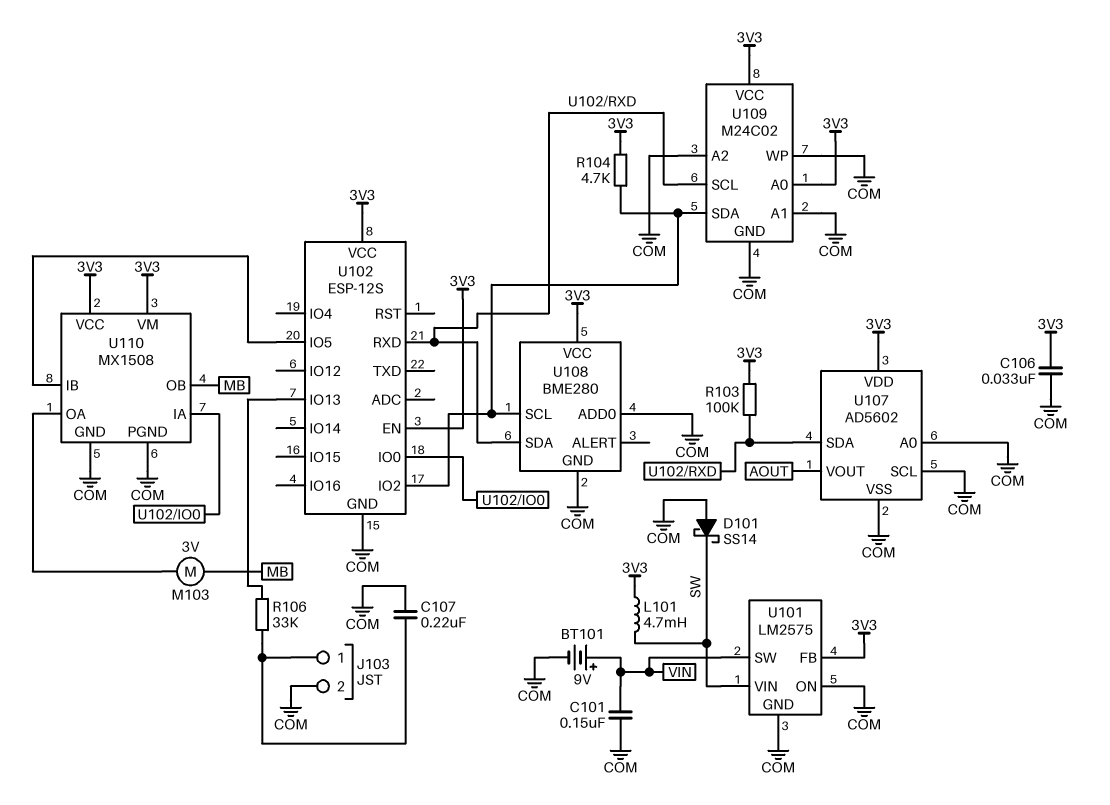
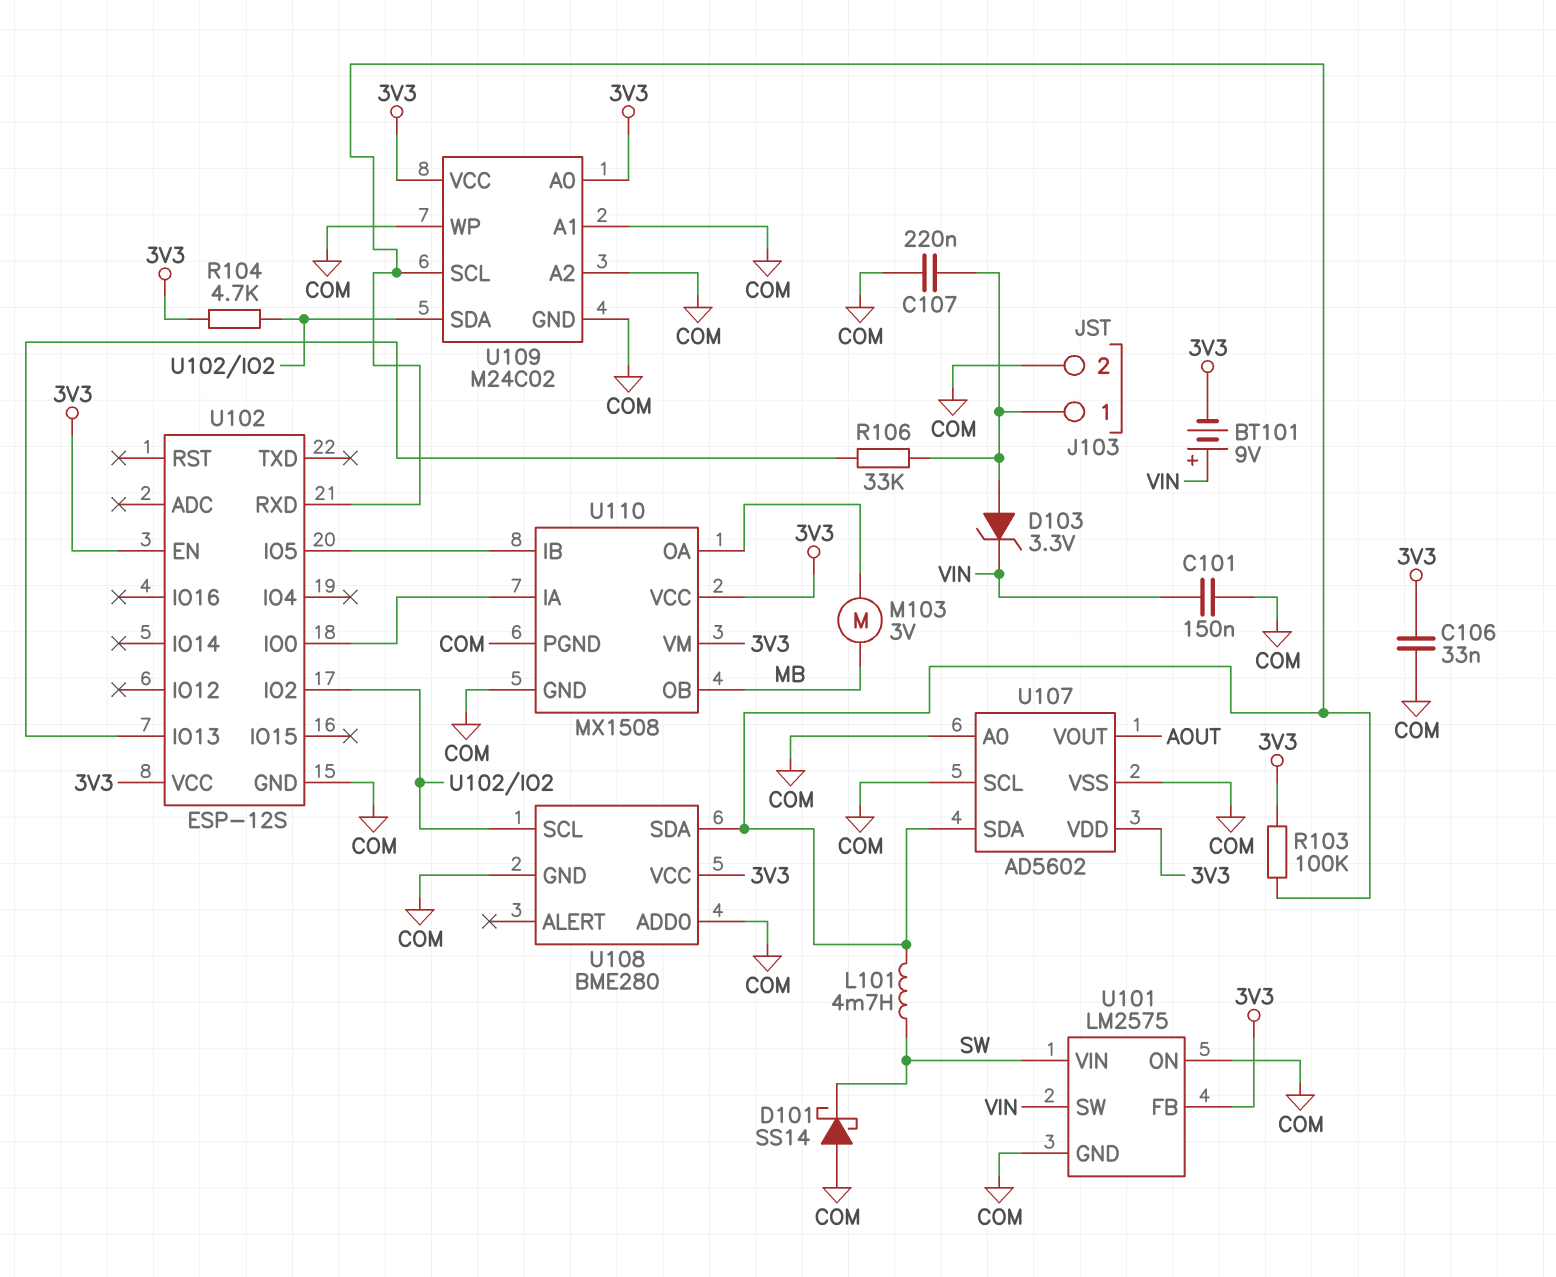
BT101: 9V (plus VIN, minus COM) -> 9V (plus VIN, minus 3V3)
D103: none -> zener 3.3V (A J103/1, K VIN)
L101: 4.7mH (3V3, SW) -> 4.7mH (SW, U102/RXD)

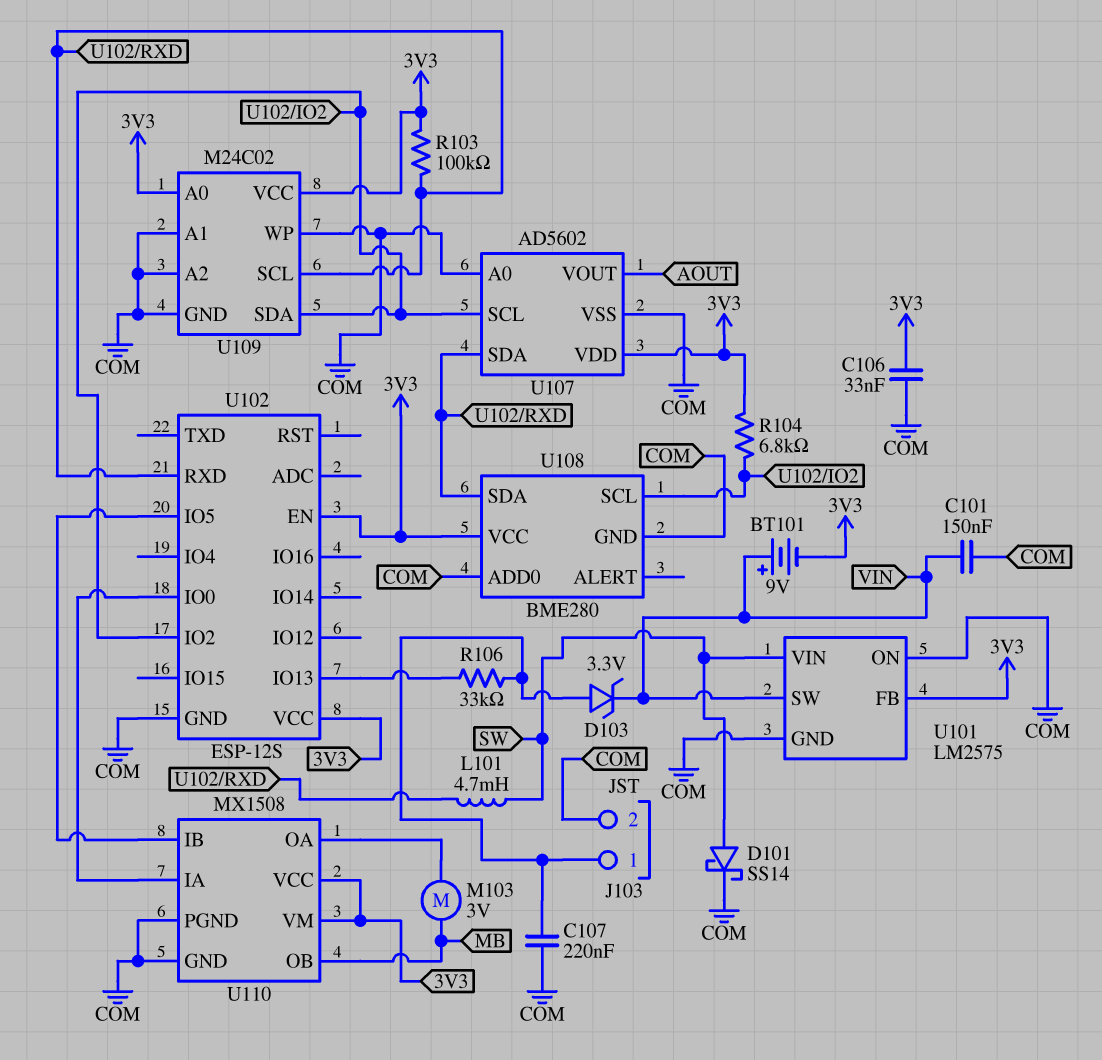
D101: schottky SS14 (A COM, K SW) -> schottky SS14 (A SW, K COM)
R104: 4.7k (3V3, U102/IO2) -> 6.8k (3V3, U102/IO2)
U107 pin SCL: COM -> U102/IO2

